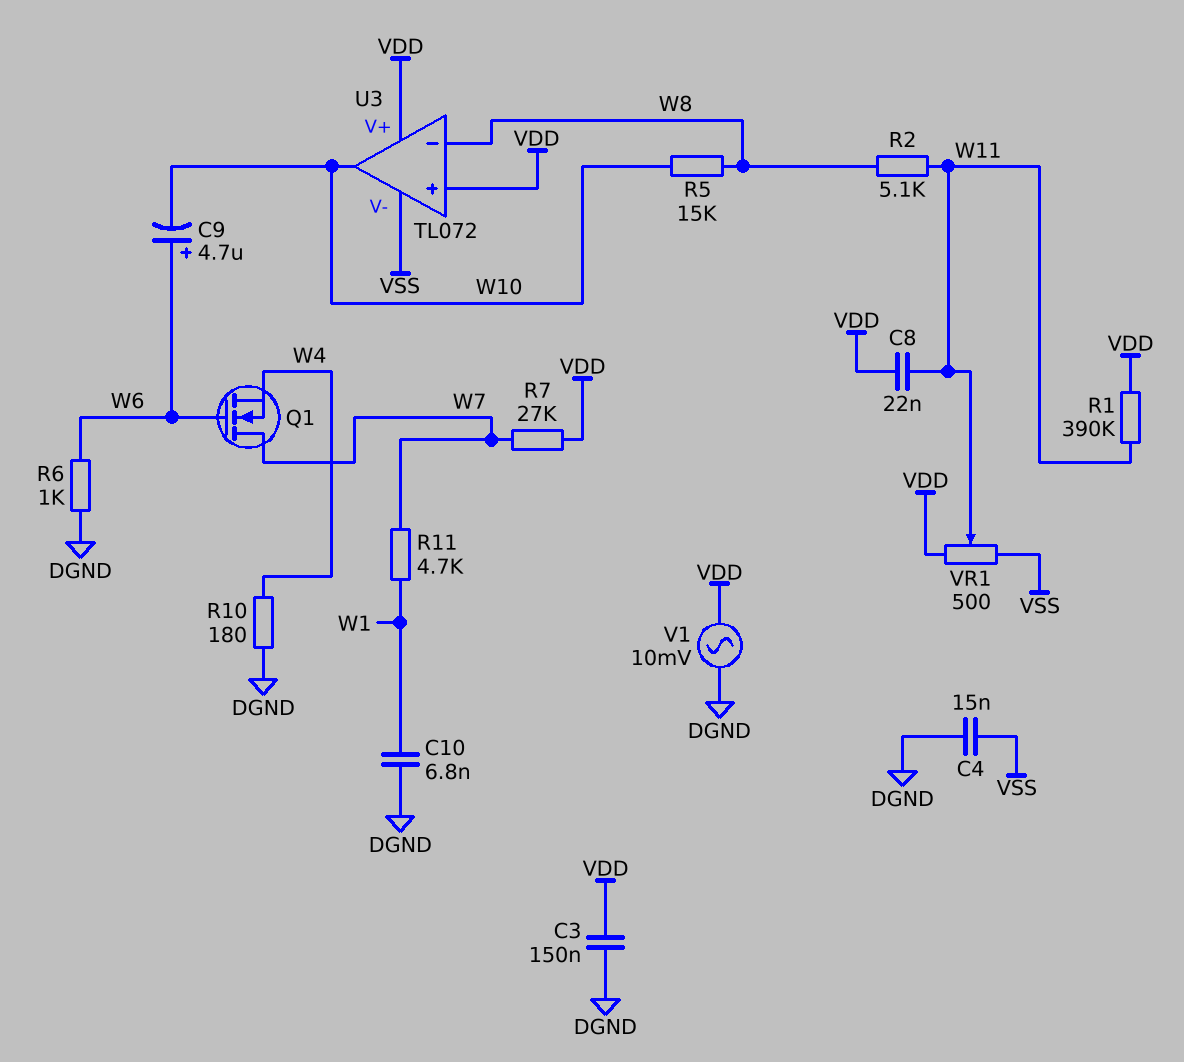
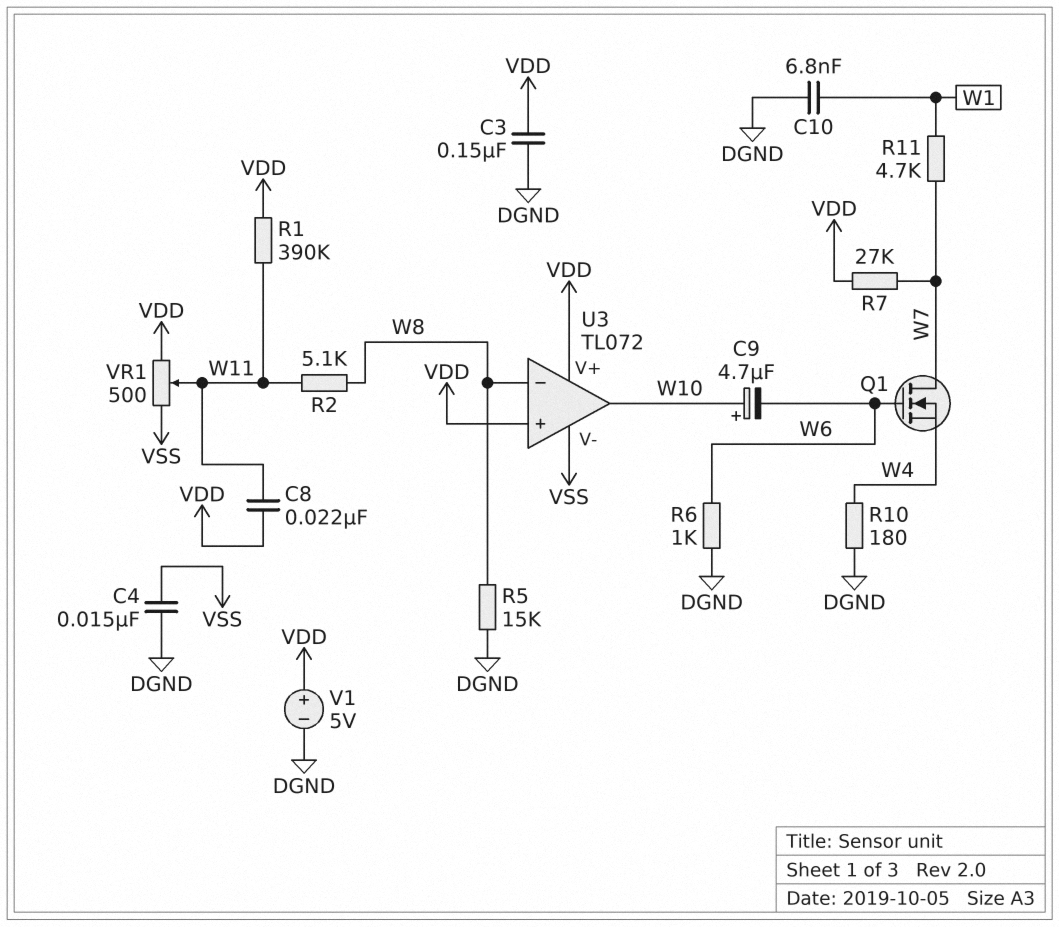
C9: 4.7uF (plus W6, minus W10) -> 4.7uF (plus W10, minus W6)
R5: 15k (W8, W10) -> 15k (DGND, W8)
V1: AC 10mV (DGND, VDD) -> 5V (plus VDD, minus DGND)

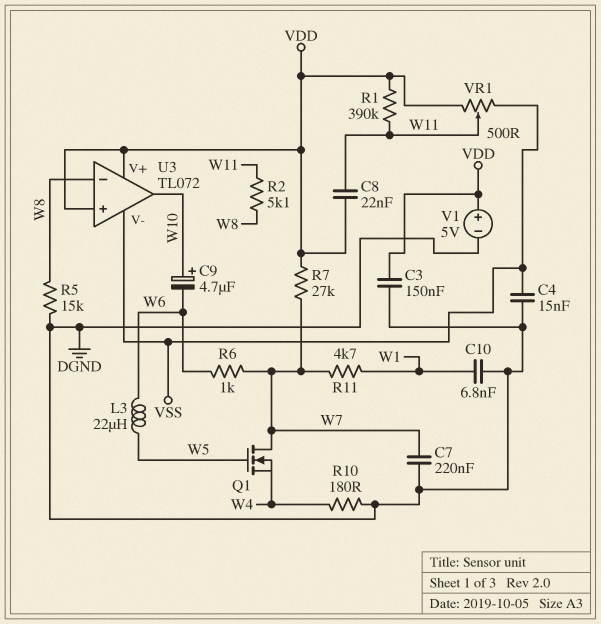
C7: none -> 220nF (DGND, W7)
L3: none -> 22uH (W5, W6)
Q1: NMOS (G W6, D W7, S W4) -> NMOS (G W5, D W7, S W4)
R6: 1k (DGND, W6) -> 1k (W6, W7)

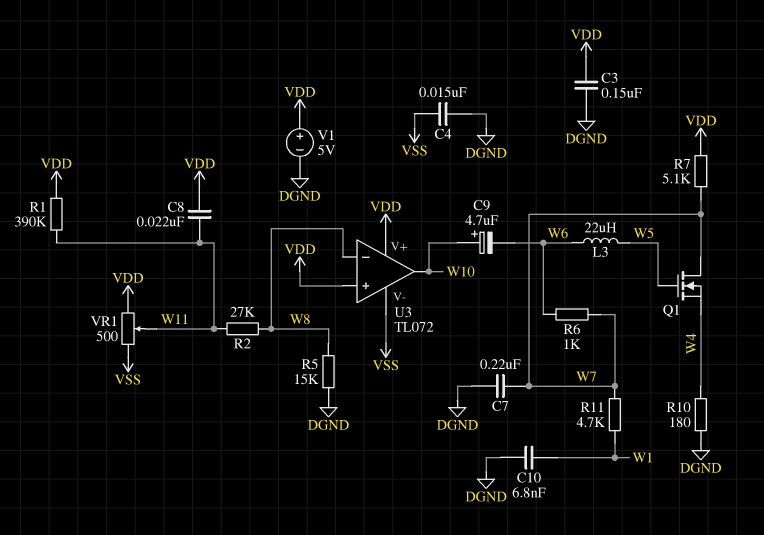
R2: 5.1k (W8, W11) -> 27k (W8, W11)
R7: 27k (VDD, W7) -> 5.1k (VDD, W7)

